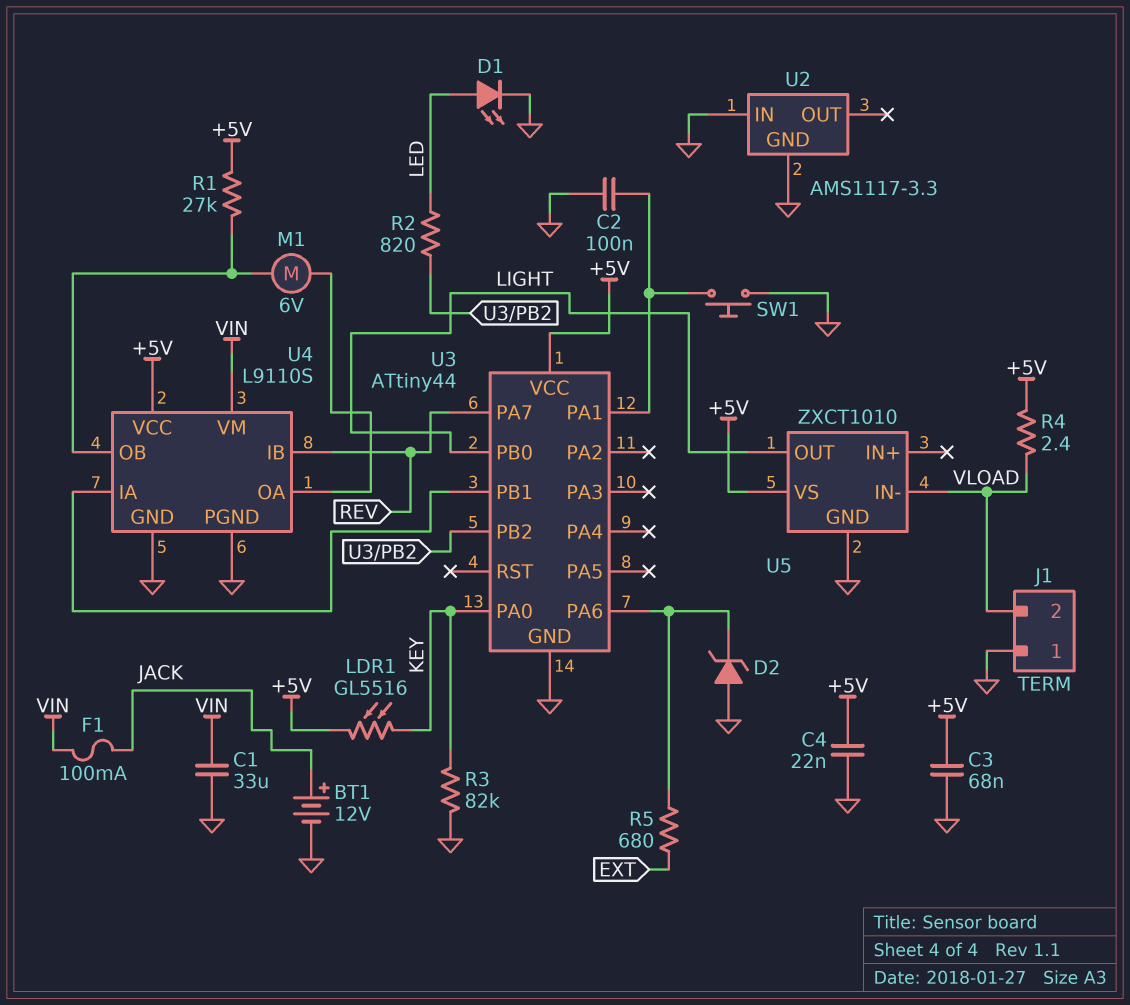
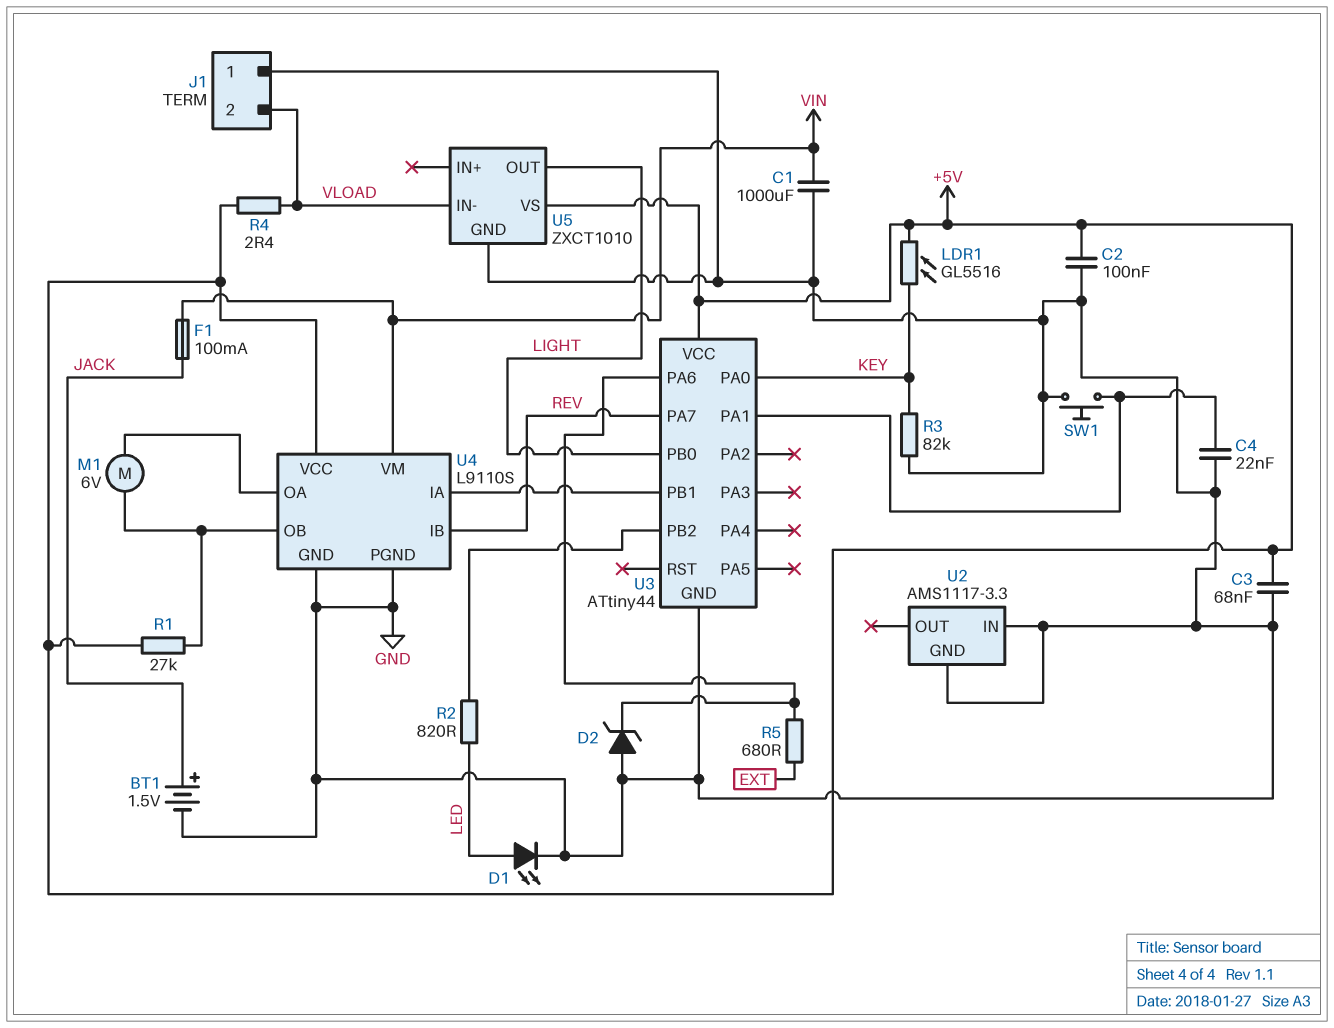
BT1: 12V (plus JACK, minus GND) -> 1.5V (plus JACK, minus GND)
C1: 33uF (GND, VIN) -> 1000uF (GND, VIN)
C2: 100nF (GND, U3/PA1) -> 100nF (+5V, GND)
C4: 22nF (+5V, GND) -> 22nF (GND, U3/PA1)

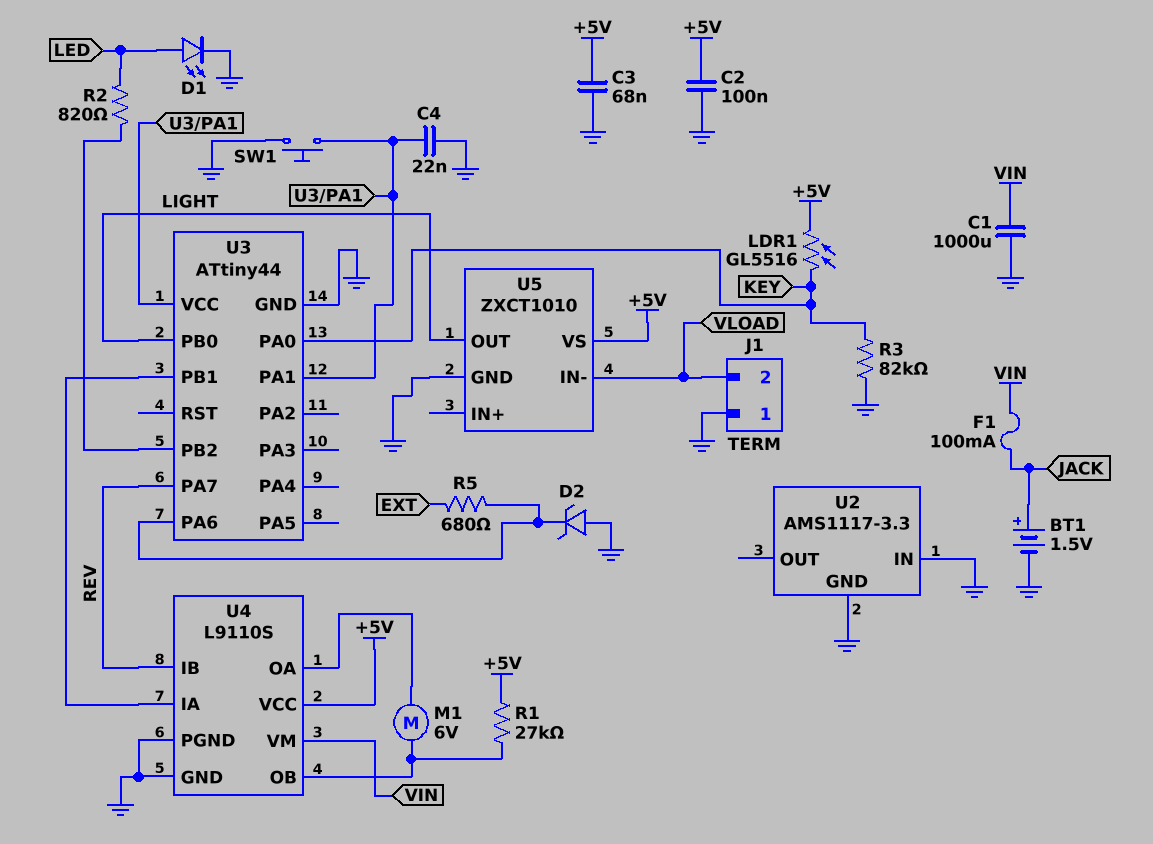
R4: 2.4 (+5V, VLOAD) -> none
U3 pin VCC: +5V -> U3/PA1

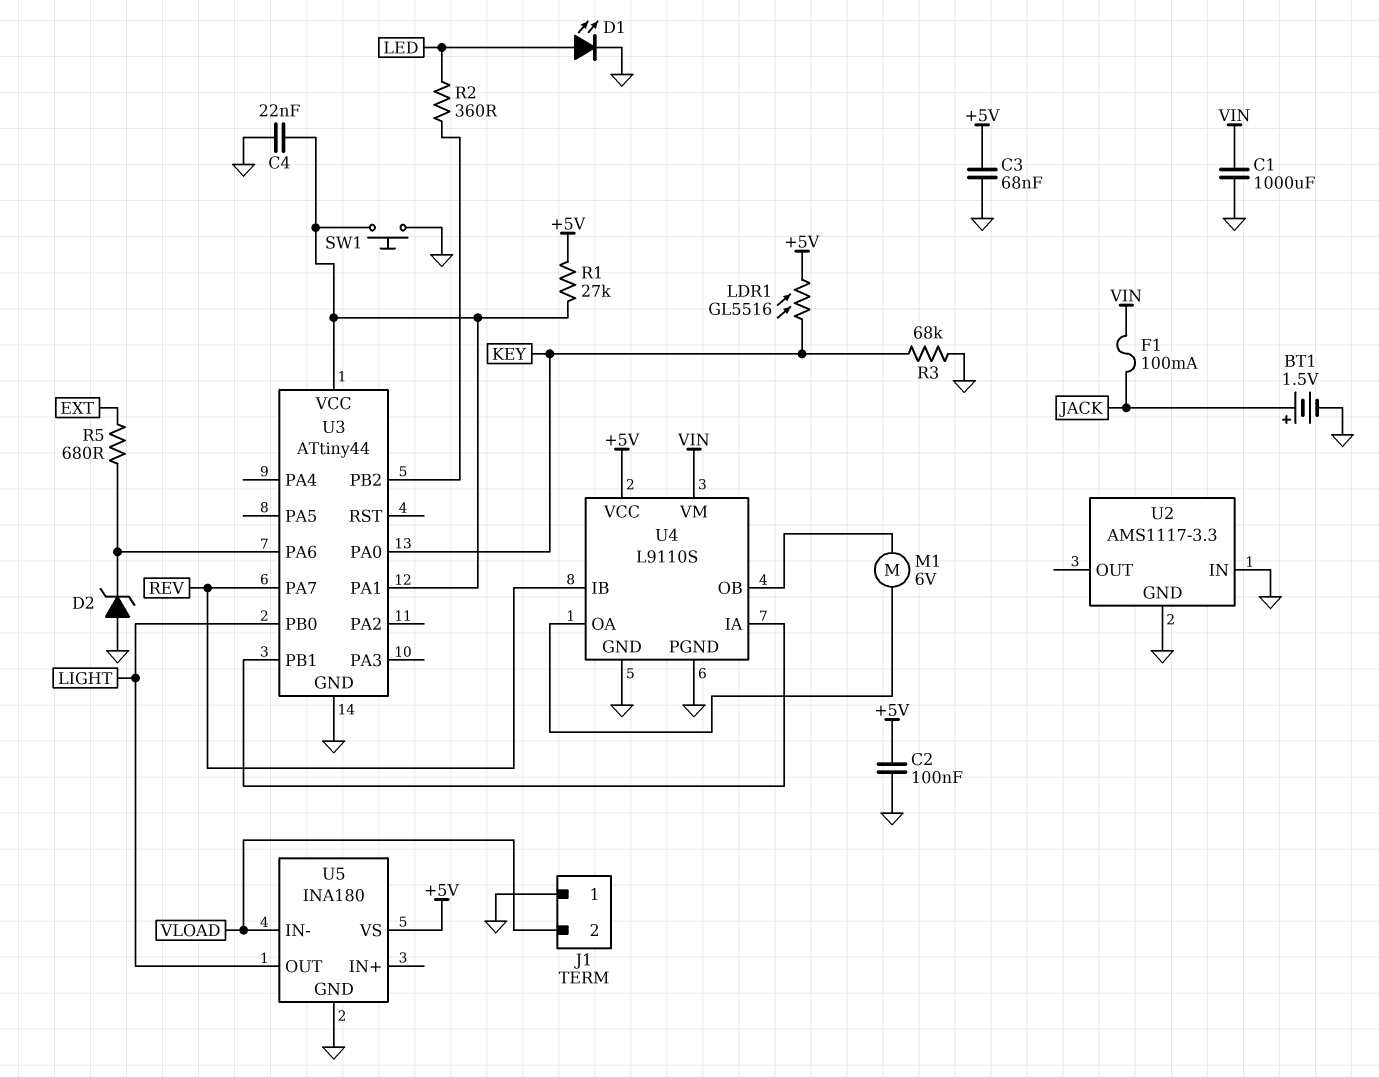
R1: 27k (+5V, U4/OB) -> 27k (+5V, U3/PA1)
R2: 820 (LED, U3/PB2) -> 360 (LED, U3/PB2)
R3: 82k (GND, KEY) -> 68k (GND, KEY)
U5: ZXCT1010 -> INA180

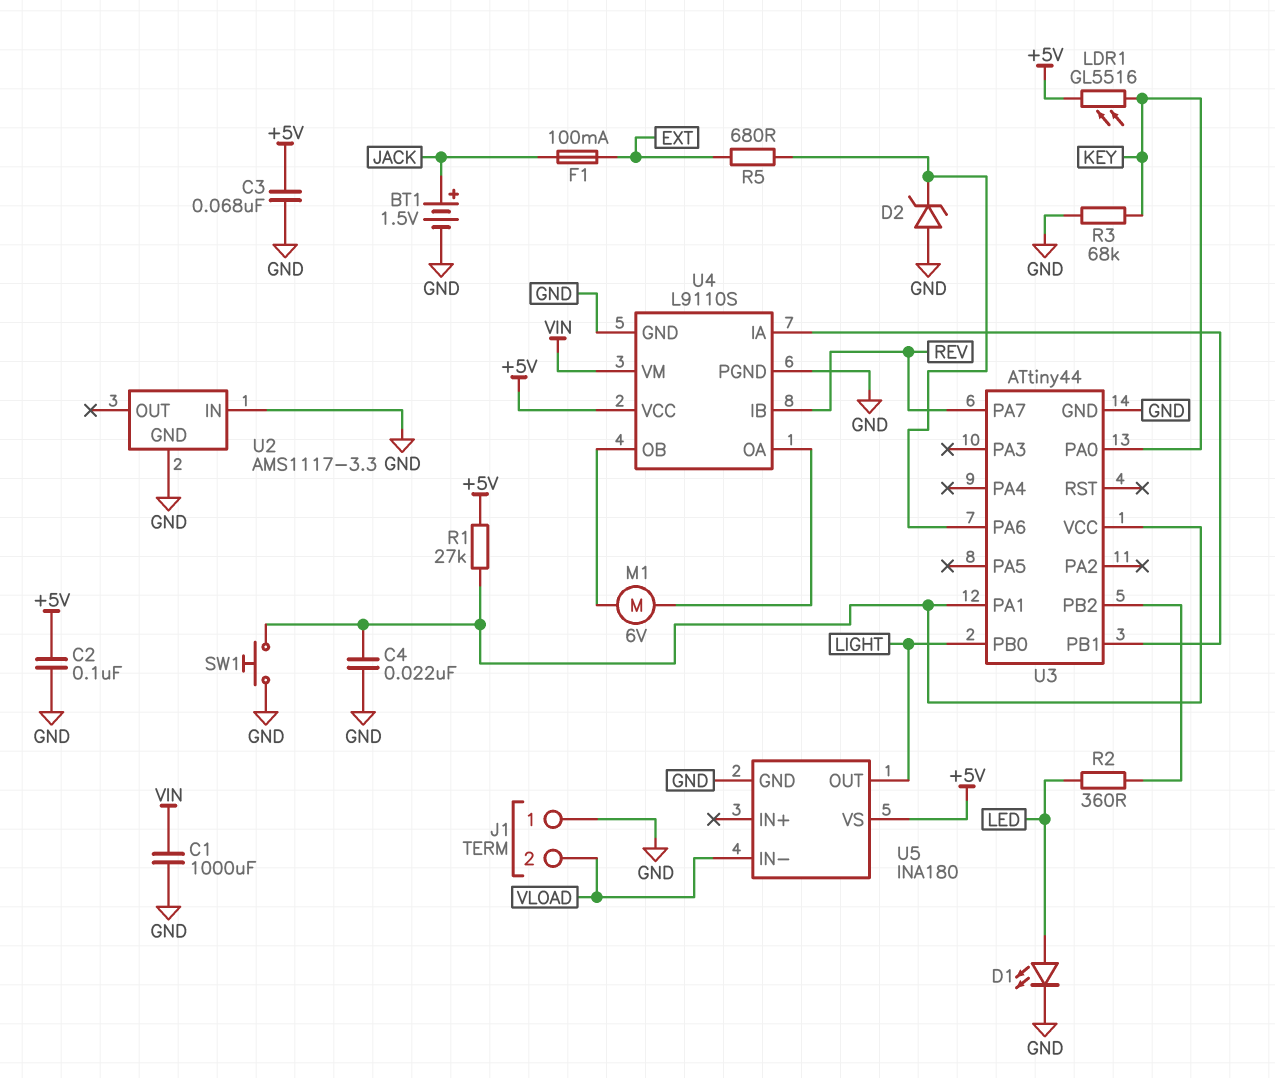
F1: 100mA (JACK, VIN) -> 100mA (EXT, JACK)

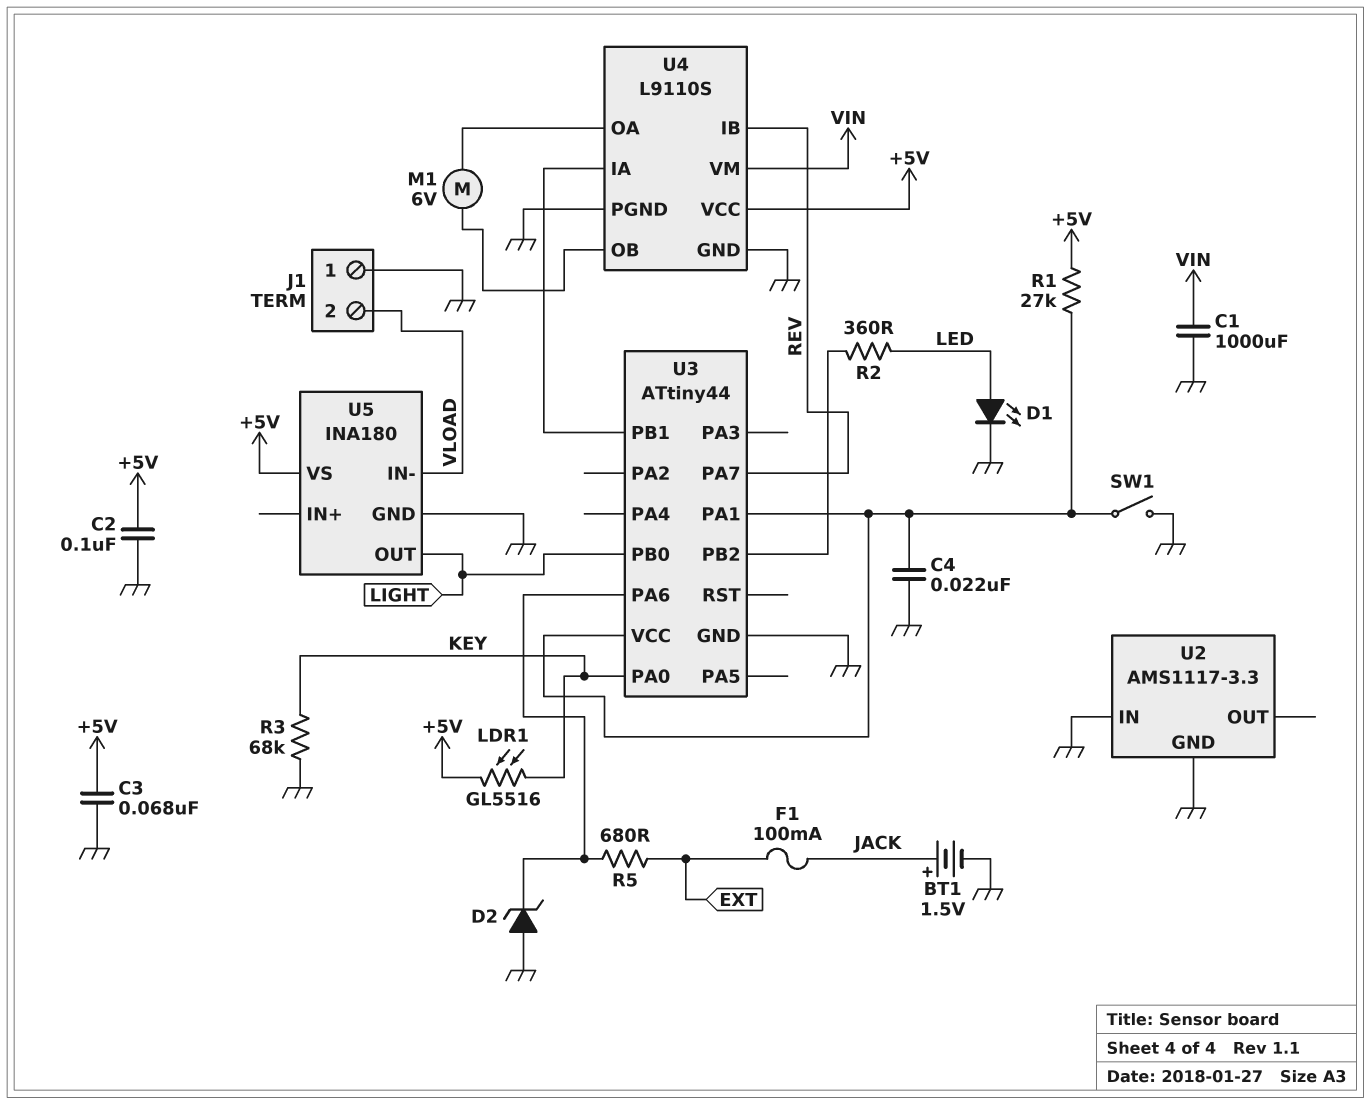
SW1: button (GND, U3/PA1) -> switch (GND, U3/PA1)

